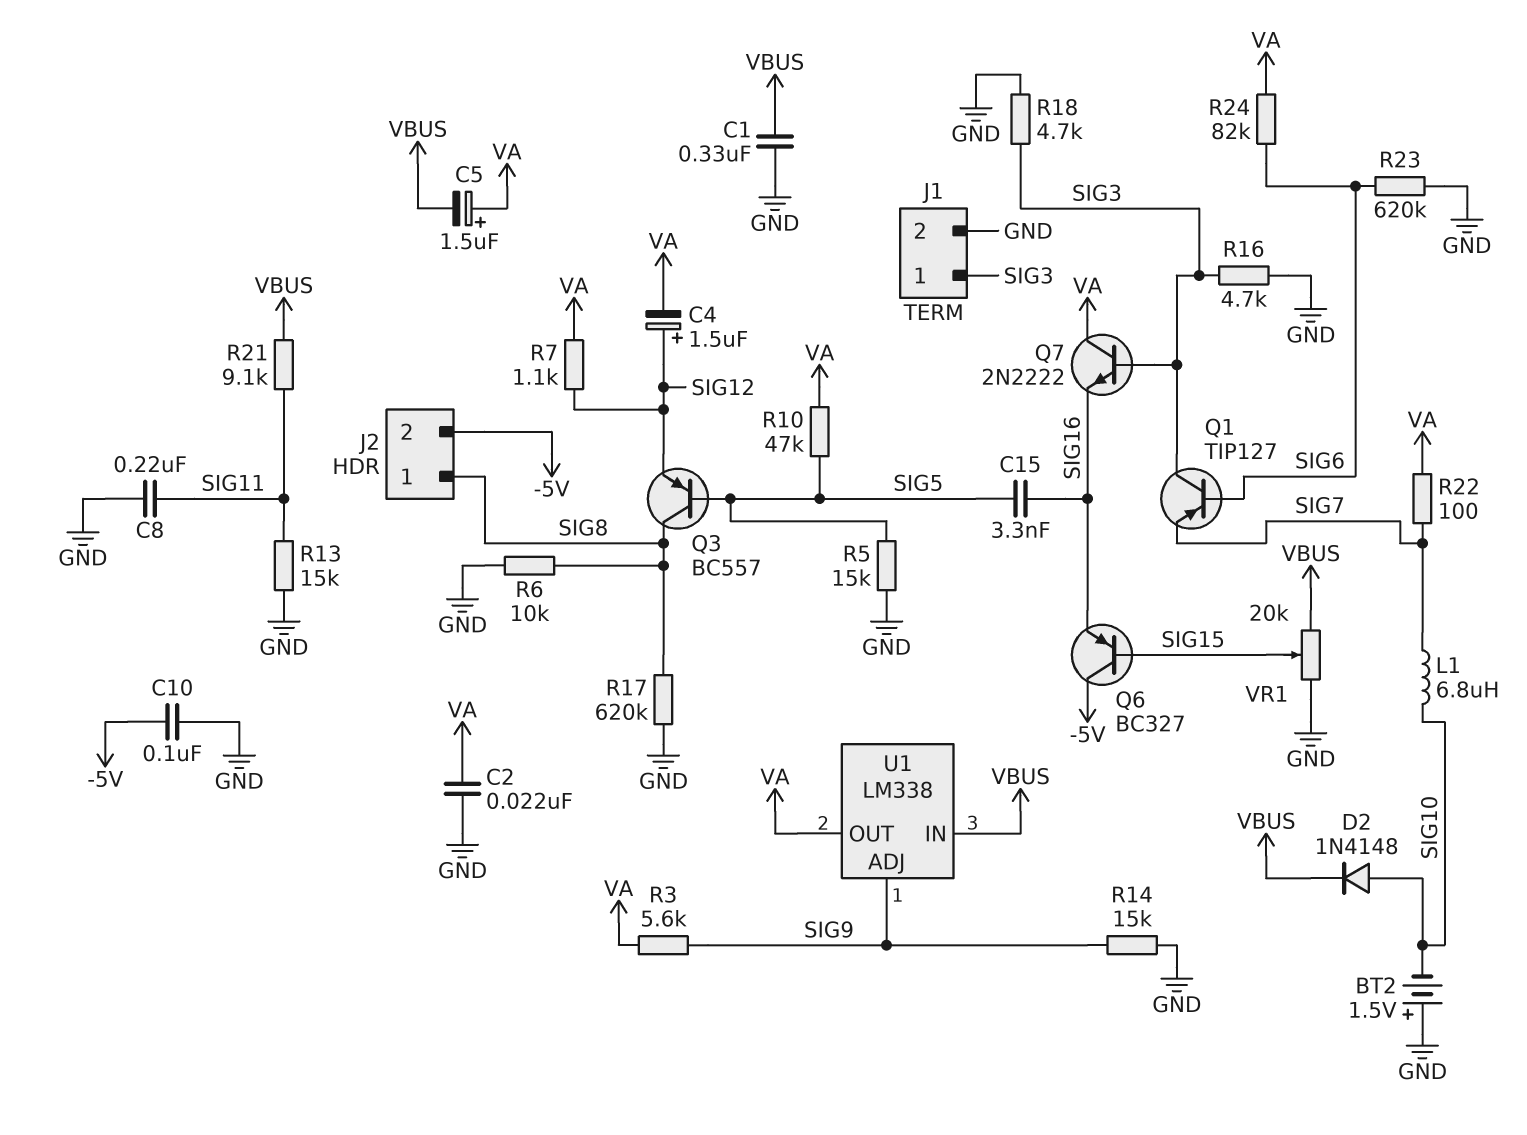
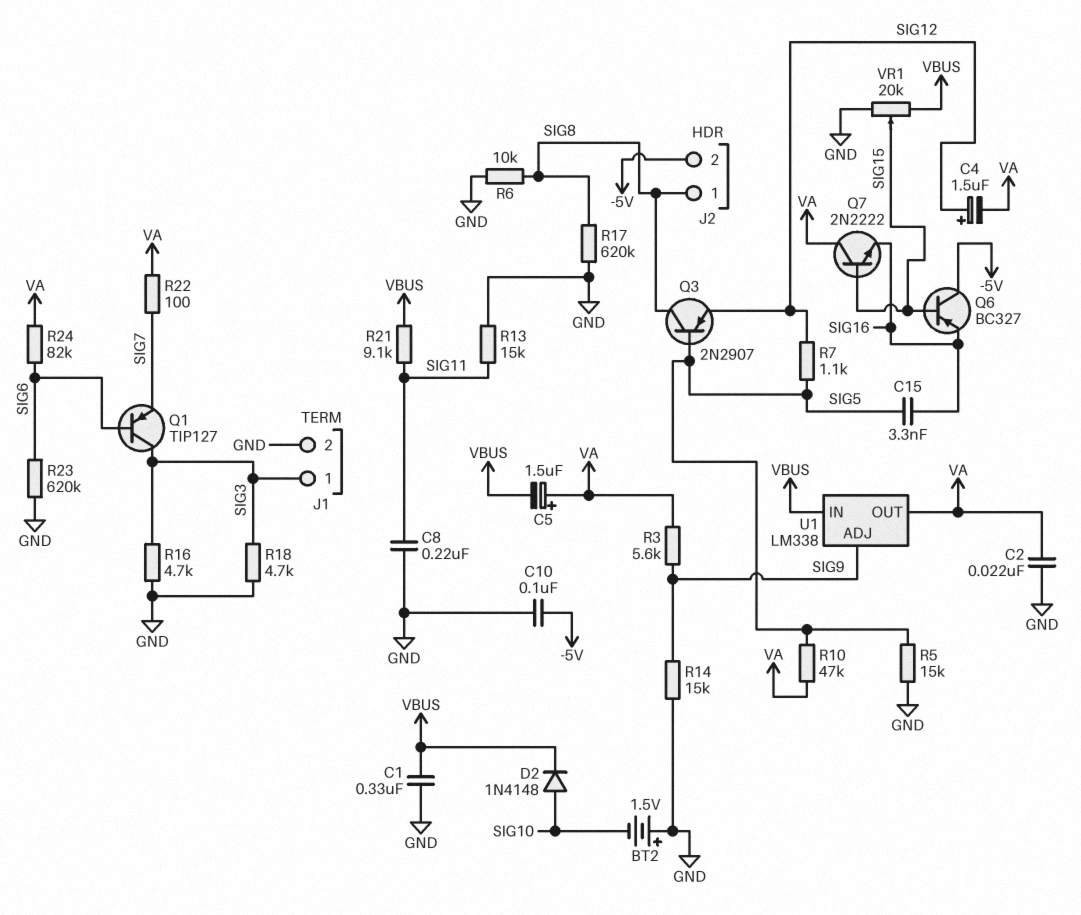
L1: 6.8uH (SIG7, SIG10) -> none
Q3: PNP BC557 (B SIG5, C SIG8, E SIG12) -> PNP 2N2907 (B SIG5, C SIG8, E SIG12)
Q7: NPN 2N2222 (B SIG3, C VA, E SIG16) -> NPN 2N2222 (B SIG15, C VA, E SIG16)
R7: 1.1k (SIG12, VA) -> 1.1k (SIG5, SIG12)

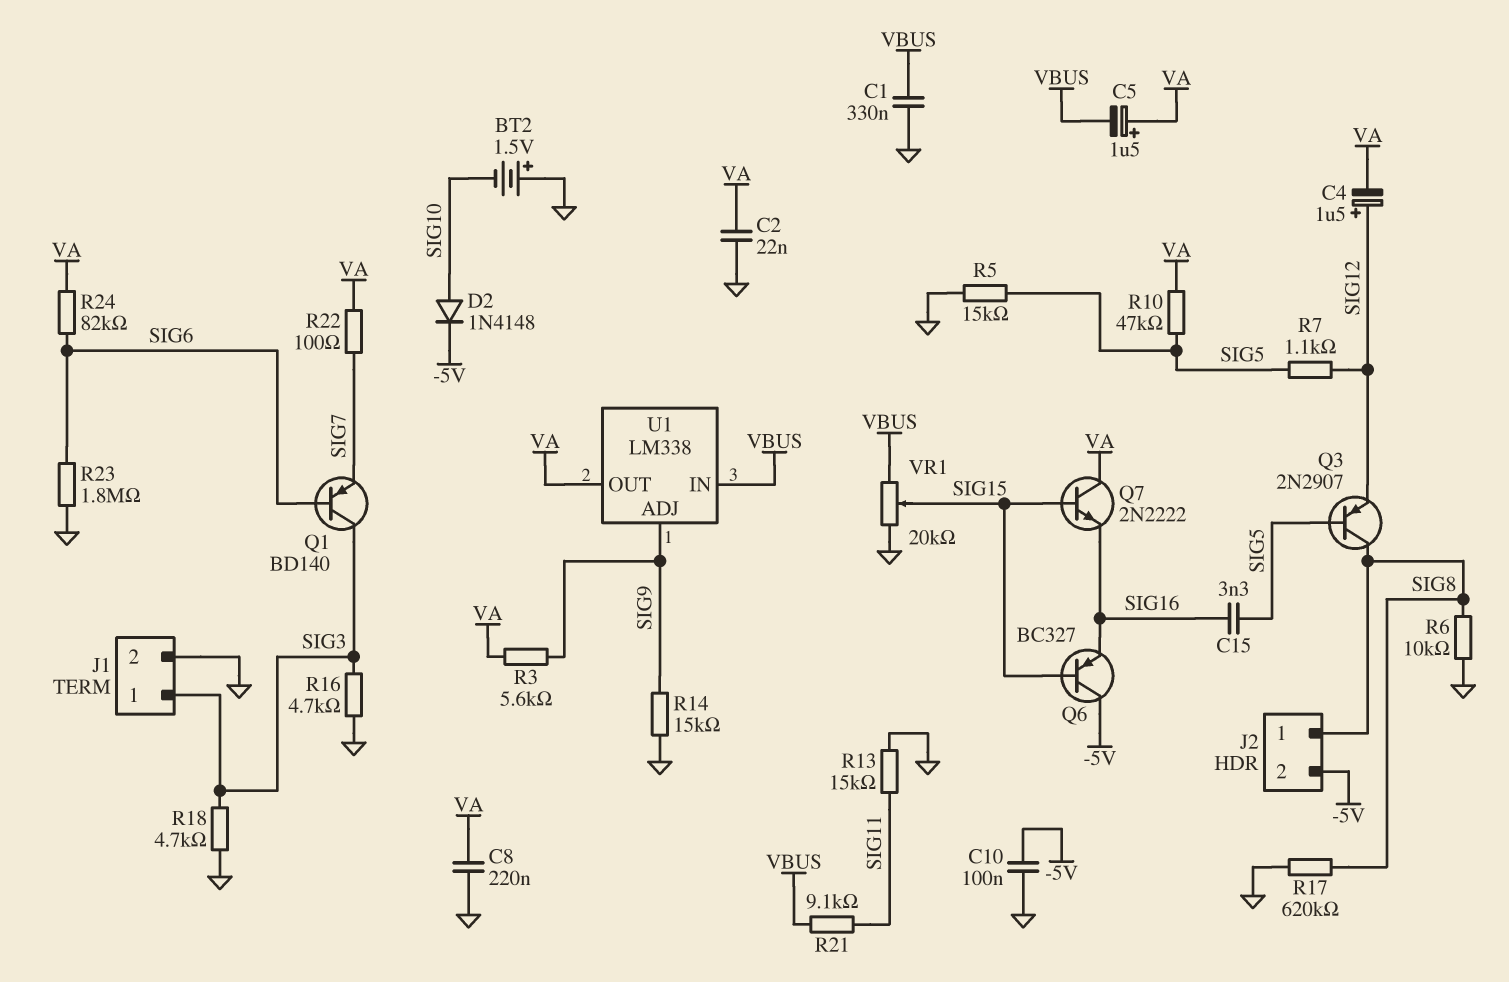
C8: 220nF (GND, SIG11) -> 220nF (GND, VA)
D2: diode 1N4148 (A SIG10, K VBUS) -> diode 1N4148 (A SIG10, K -5V)
Q1: PNP TIP127 (B SIG6, C SIG3, E SIG7) -> PNP BD140 (B SIG6, C SIG3, E SIG7)
R23: 620k (GND, SIG6) -> 1.8M (GND, SIG6)

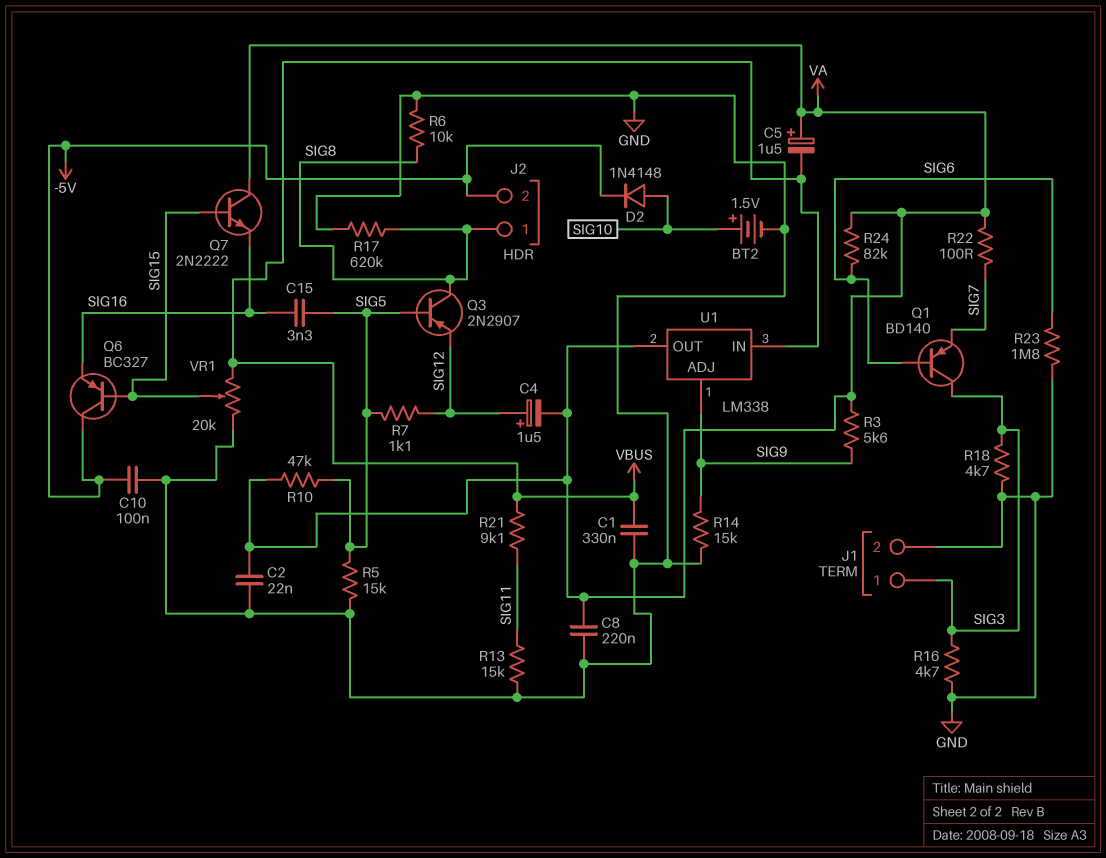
BT2: 1.5V (plus GND, minus SIG10) -> 1.5V (plus SIG10, minus GND)

